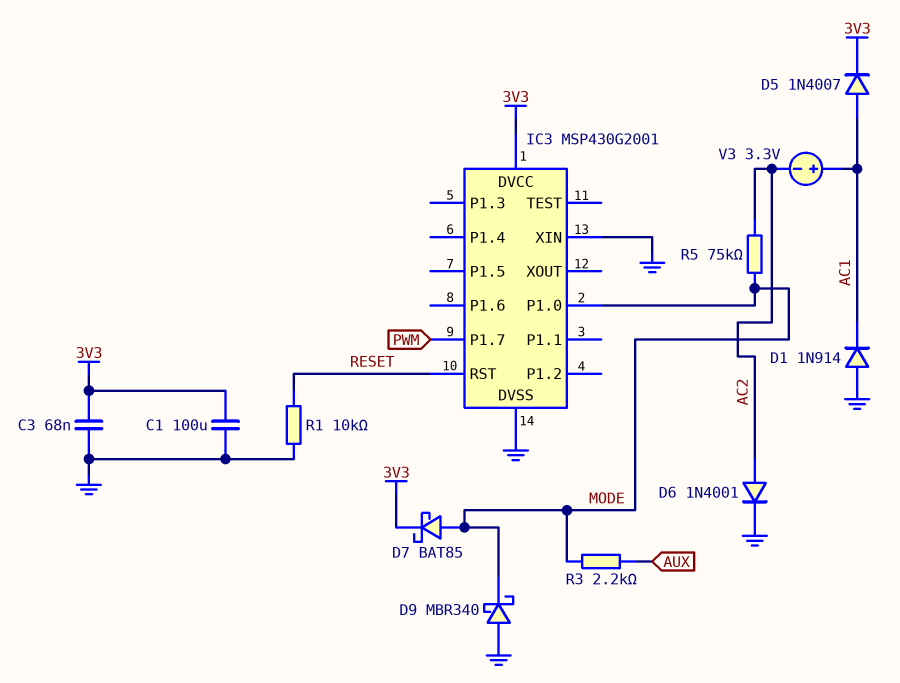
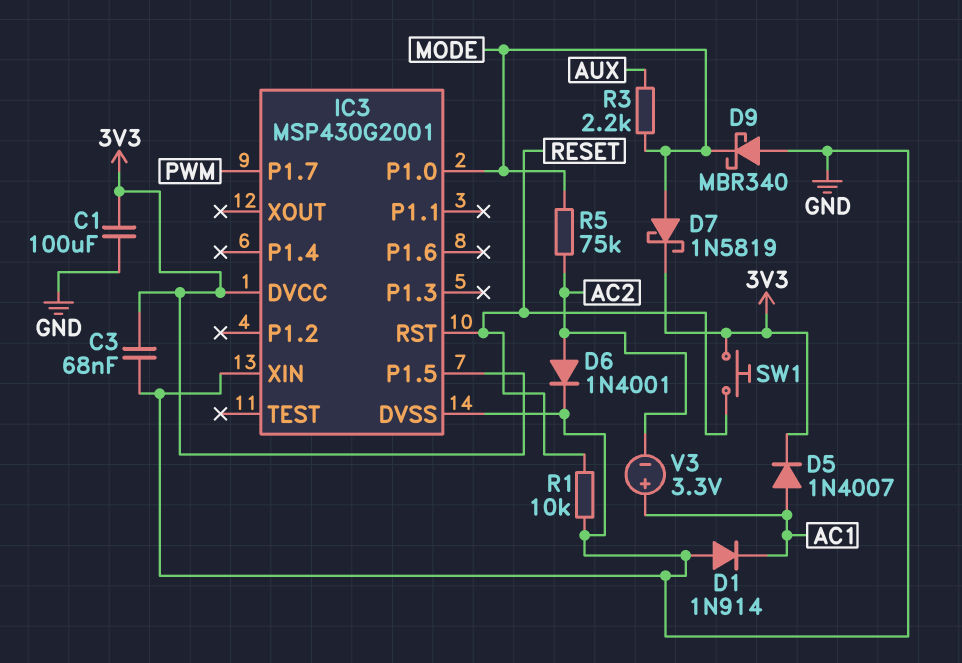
D7: schottky BAT85 (A MODE, K 3V3) -> schottky 1N5819 (A MODE, K 3V3)
IC3 pin P1.5: none -> 3V3
SW1: none -> button (3V3, RESET)

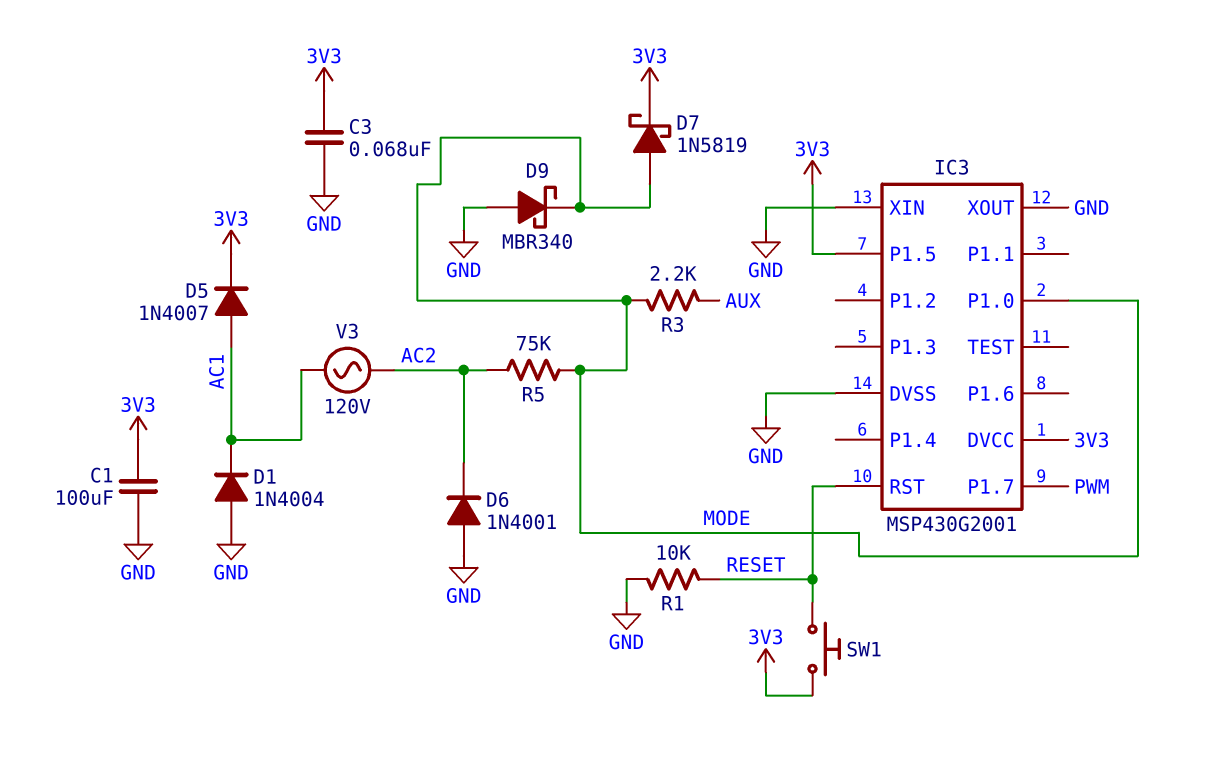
D1: diode 1N914 (A GND, K AC1) -> diode 1N4004 (A GND, K AC1)
D6: diode 1N4001 (A AC2, K GND) -> diode 1N4001 (A GND, K AC2)
IC3 pin XOUT: none -> GND
V3: 3.3V (plus AC1, minus AC2) -> AC 120V (AC1, AC2)

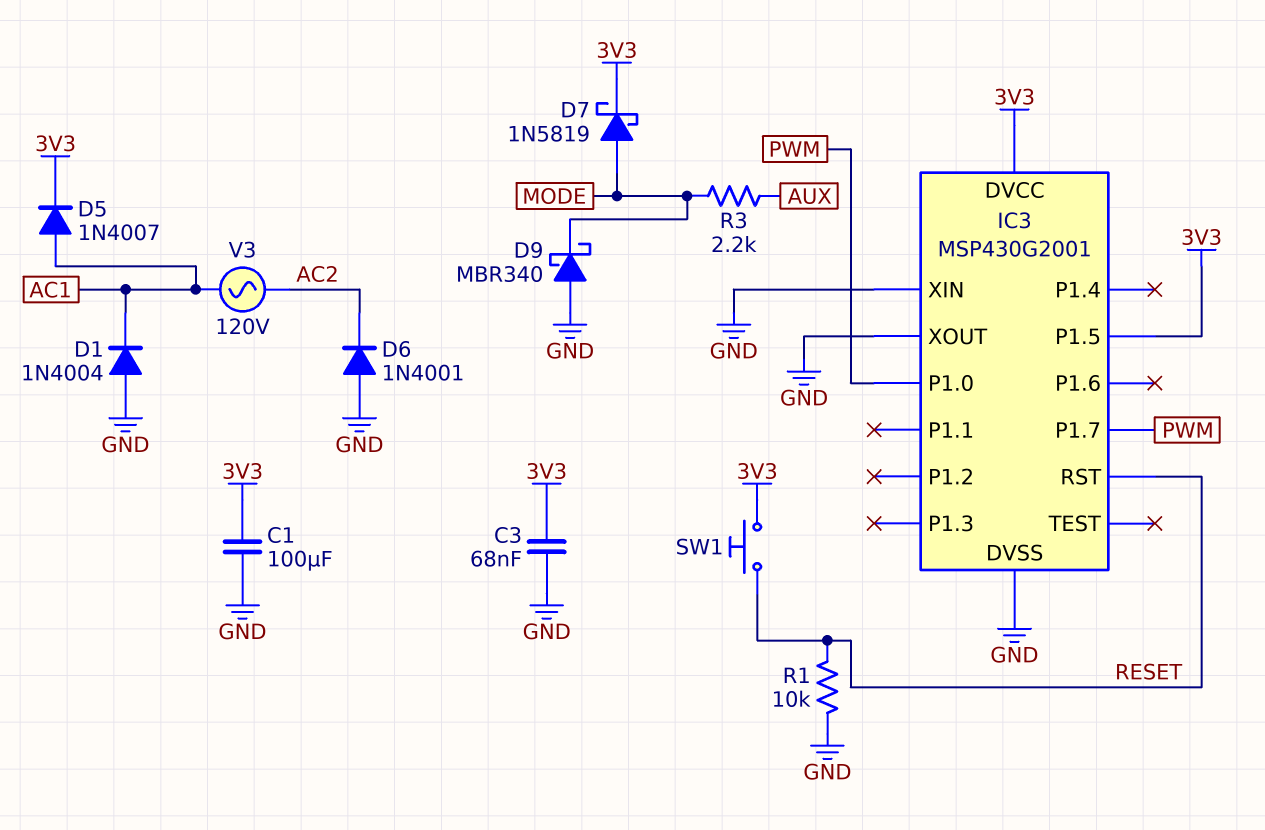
IC3 pin P1.0: MODE -> PWM
R5: 75k (AC2, MODE) -> none

